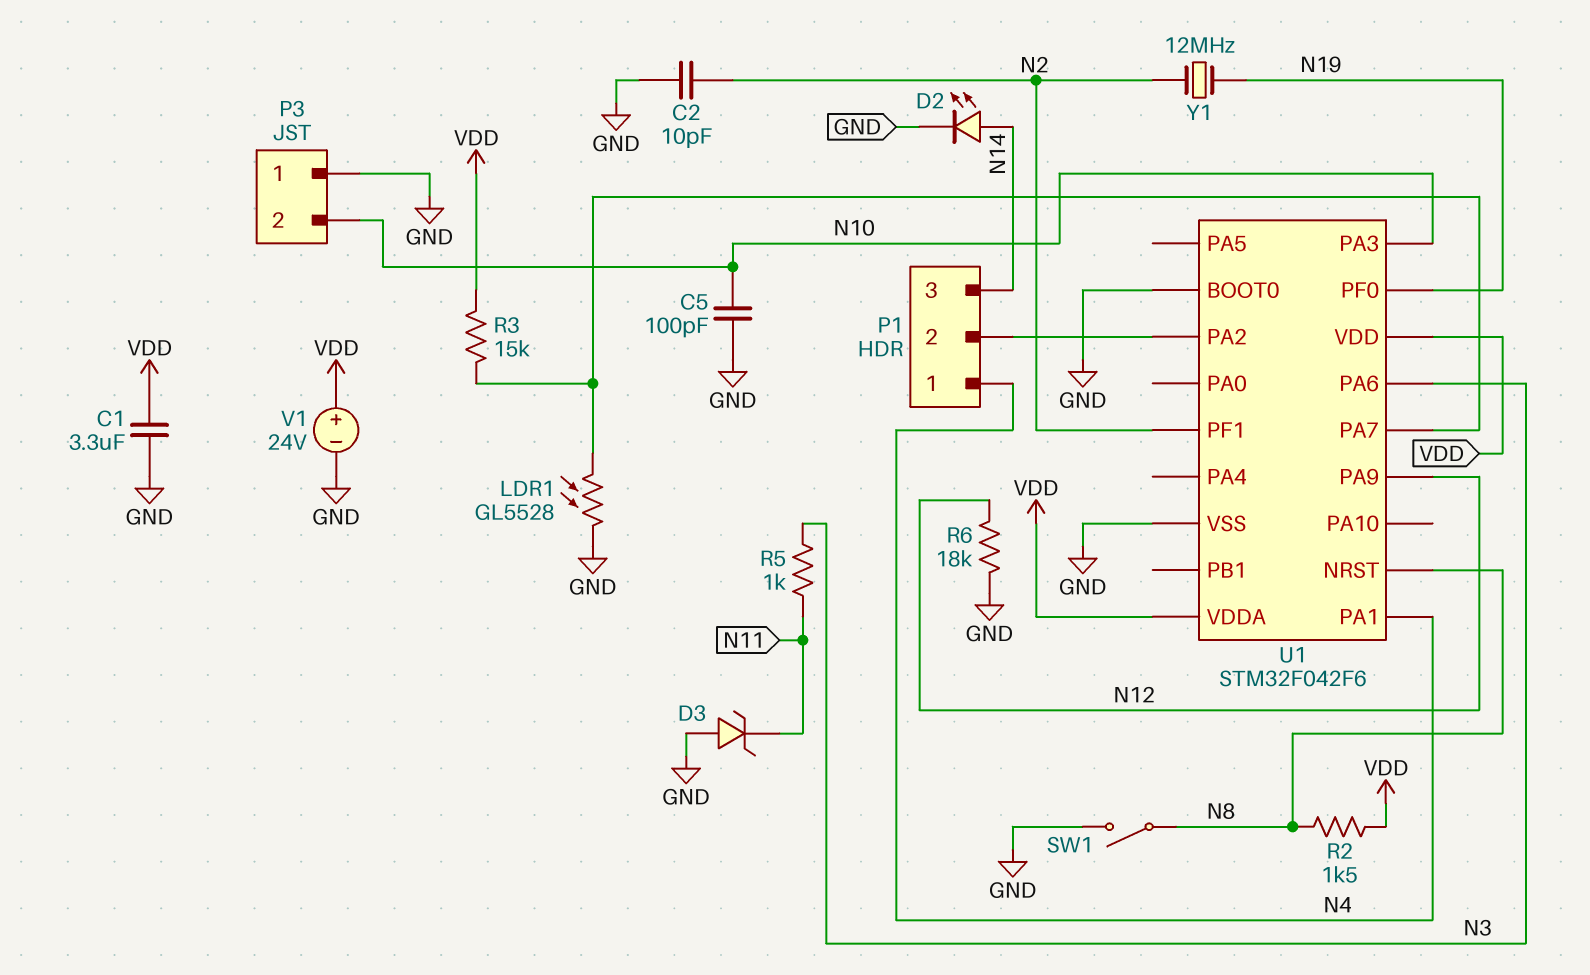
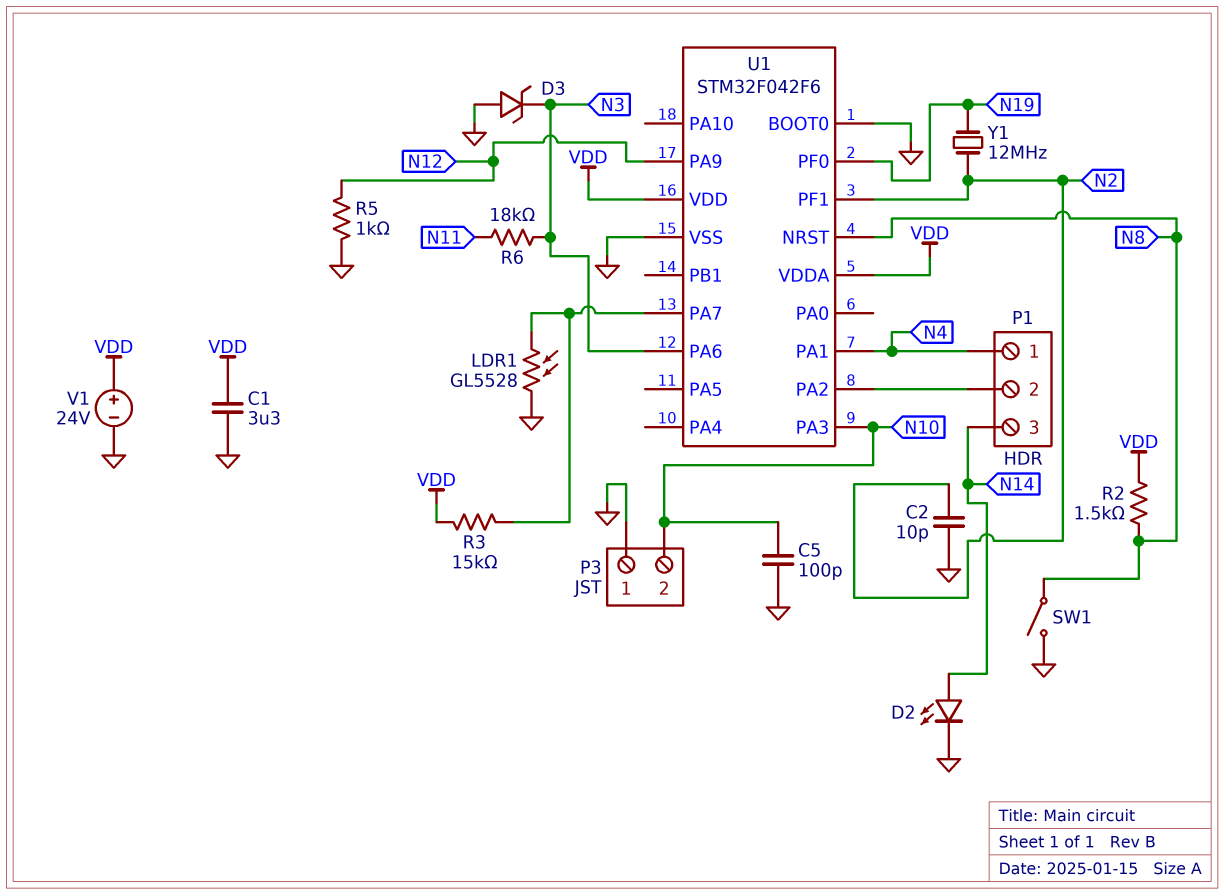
D3: zener (A GND, K N11) -> zener (A GND, K N3)
R5: 1k (N3, N11) -> 1k (GND, N12)
R6: 18k (GND, N12) -> 18k (N3, N11)

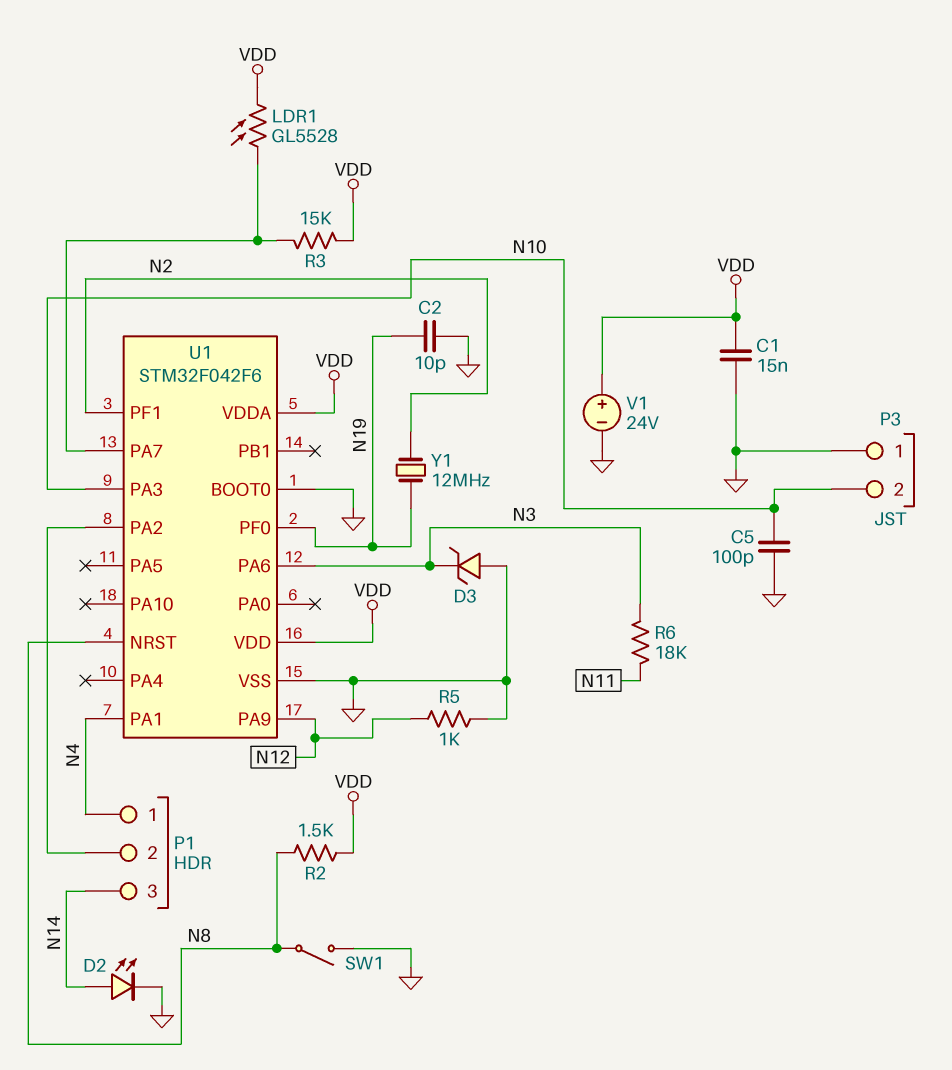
C1: 3.3uF (GND, VDD) -> 15nF (GND, VDD)
C2: 10pF (GND, N2) -> 10pF (GND, N19)
LDR1: GL5528 (GND, U1/PA7) -> GL5528 (U1/PA7, VDD)

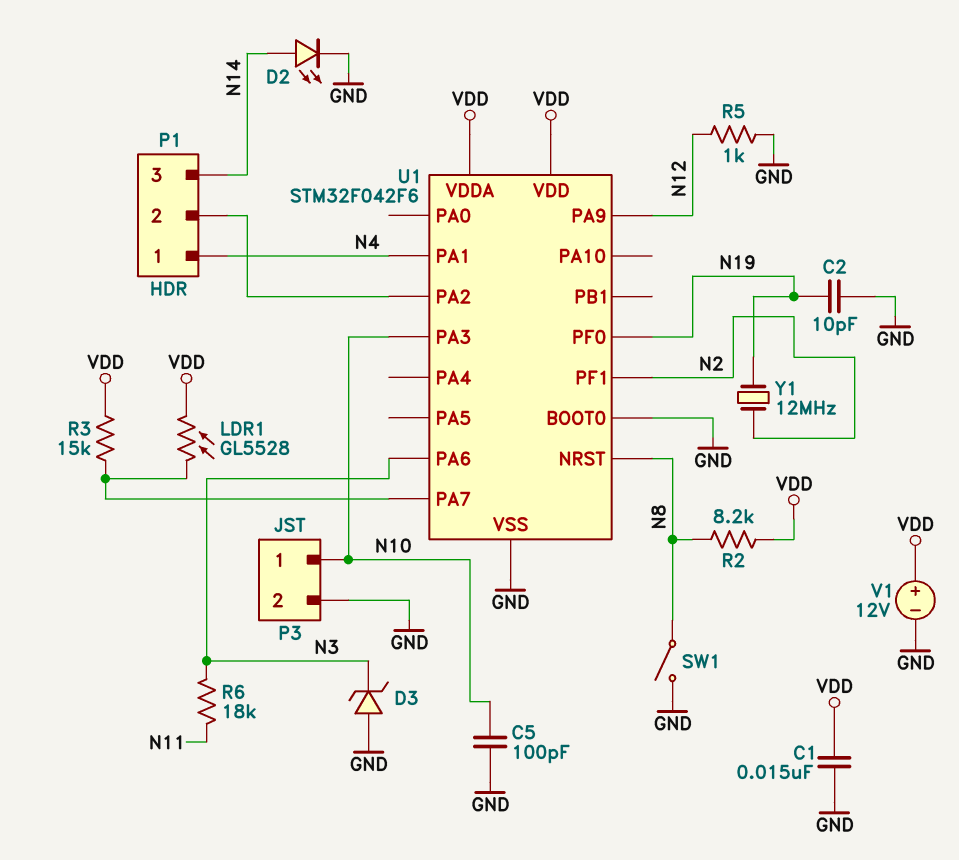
P3 pin 1: GND -> N10
P3 pin 2: N10 -> GND
R2: 1.5k (N8, VDD) -> 8.2k (N8, VDD)
V1: 24V (plus VDD, minus GND) -> 12V (plus VDD, minus GND)

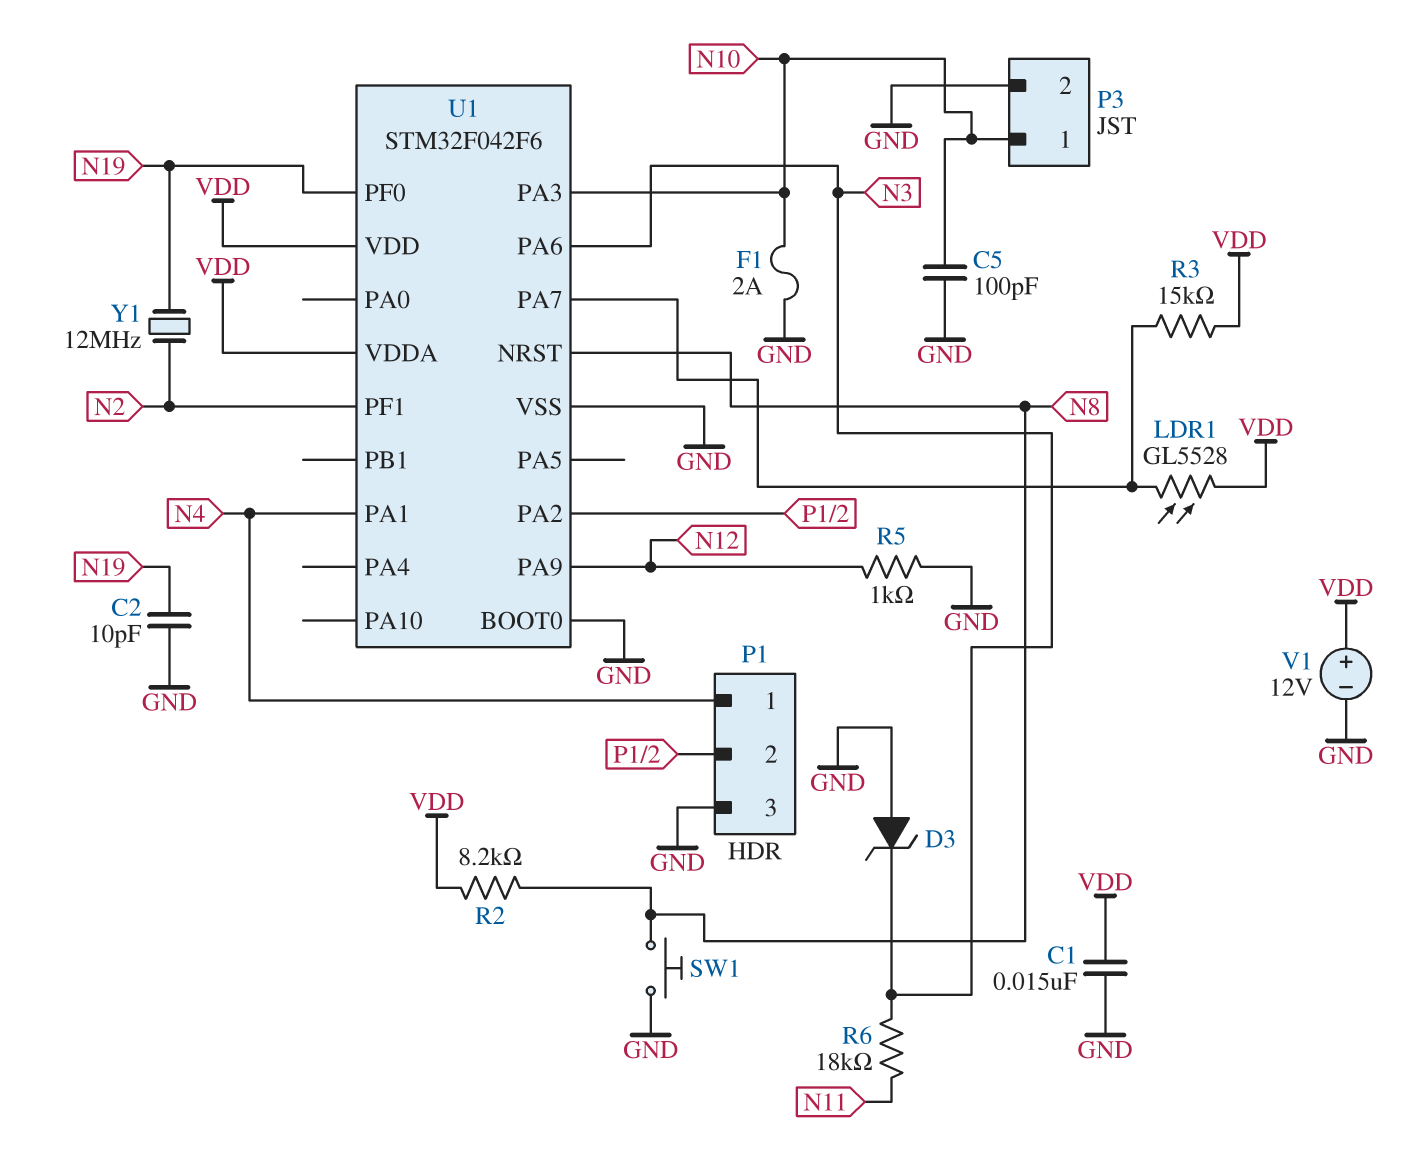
D2: LED (A N14, K GND) -> none
F1: none -> 2A (GND, N10)
P1 pin 3: N14 -> GND
SW1: switch (GND, N8) -> button (GND, N8)

